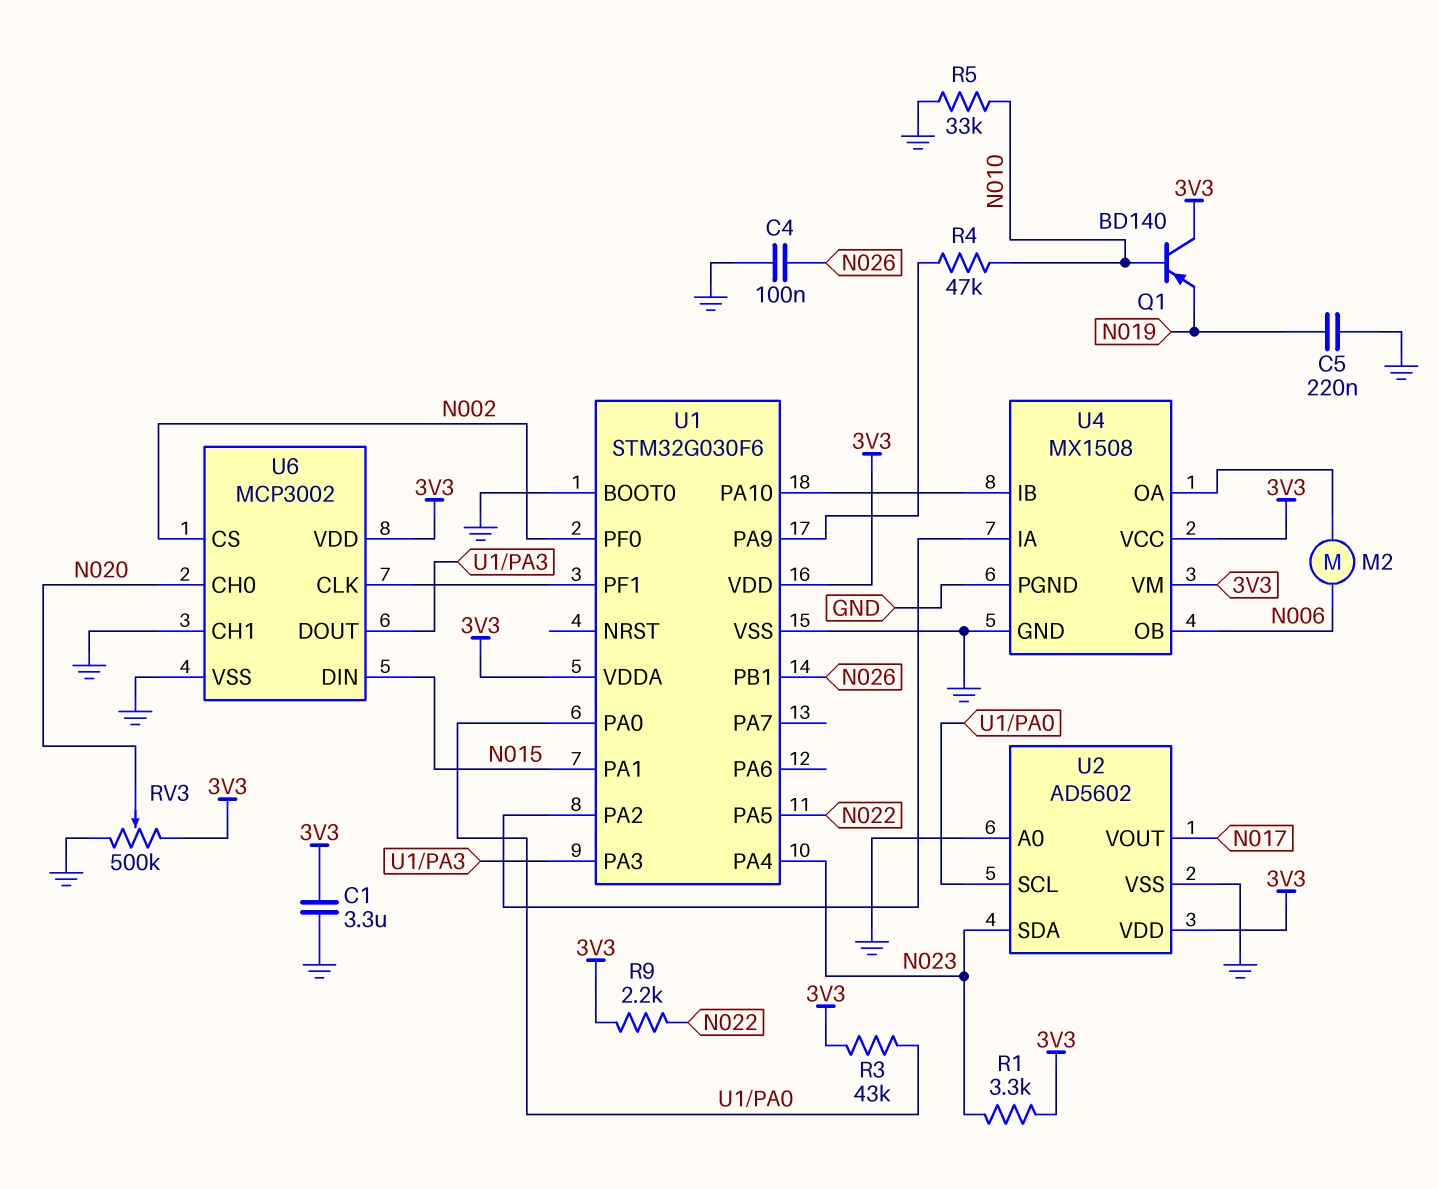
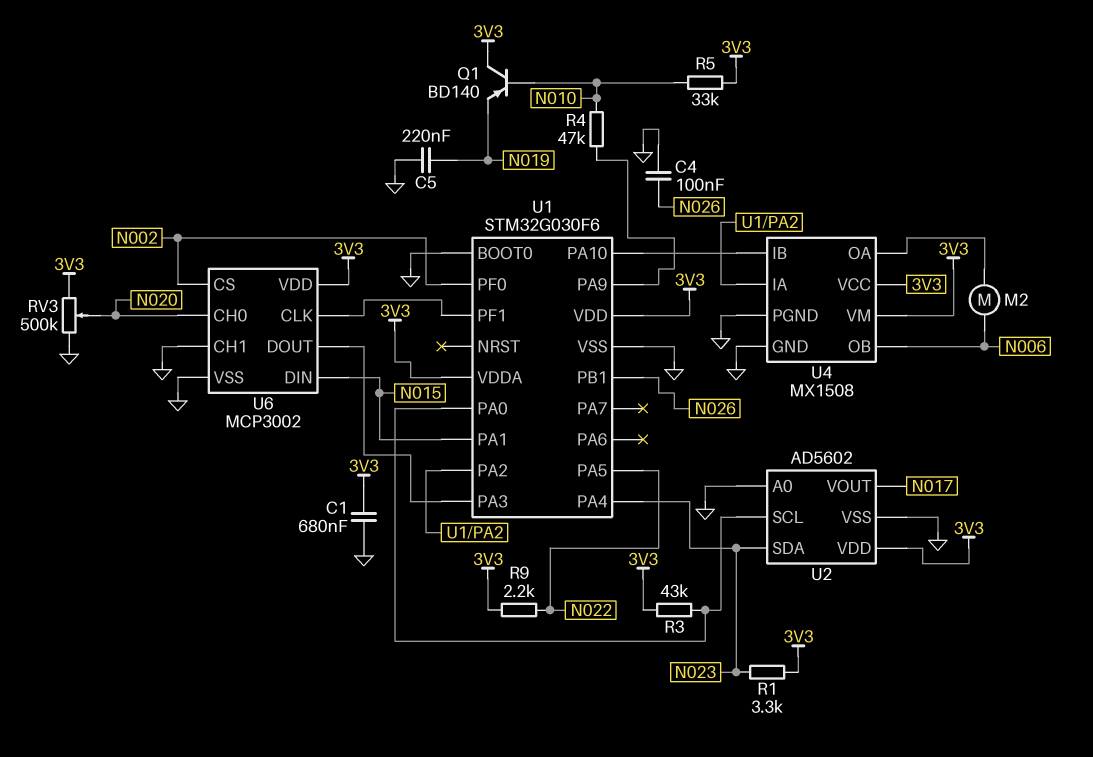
C1: 3.3uF (3V3, GND) -> 680nF (3V3, GND)
R5: 33k (GND, N010) -> 33k (3V3, N010)

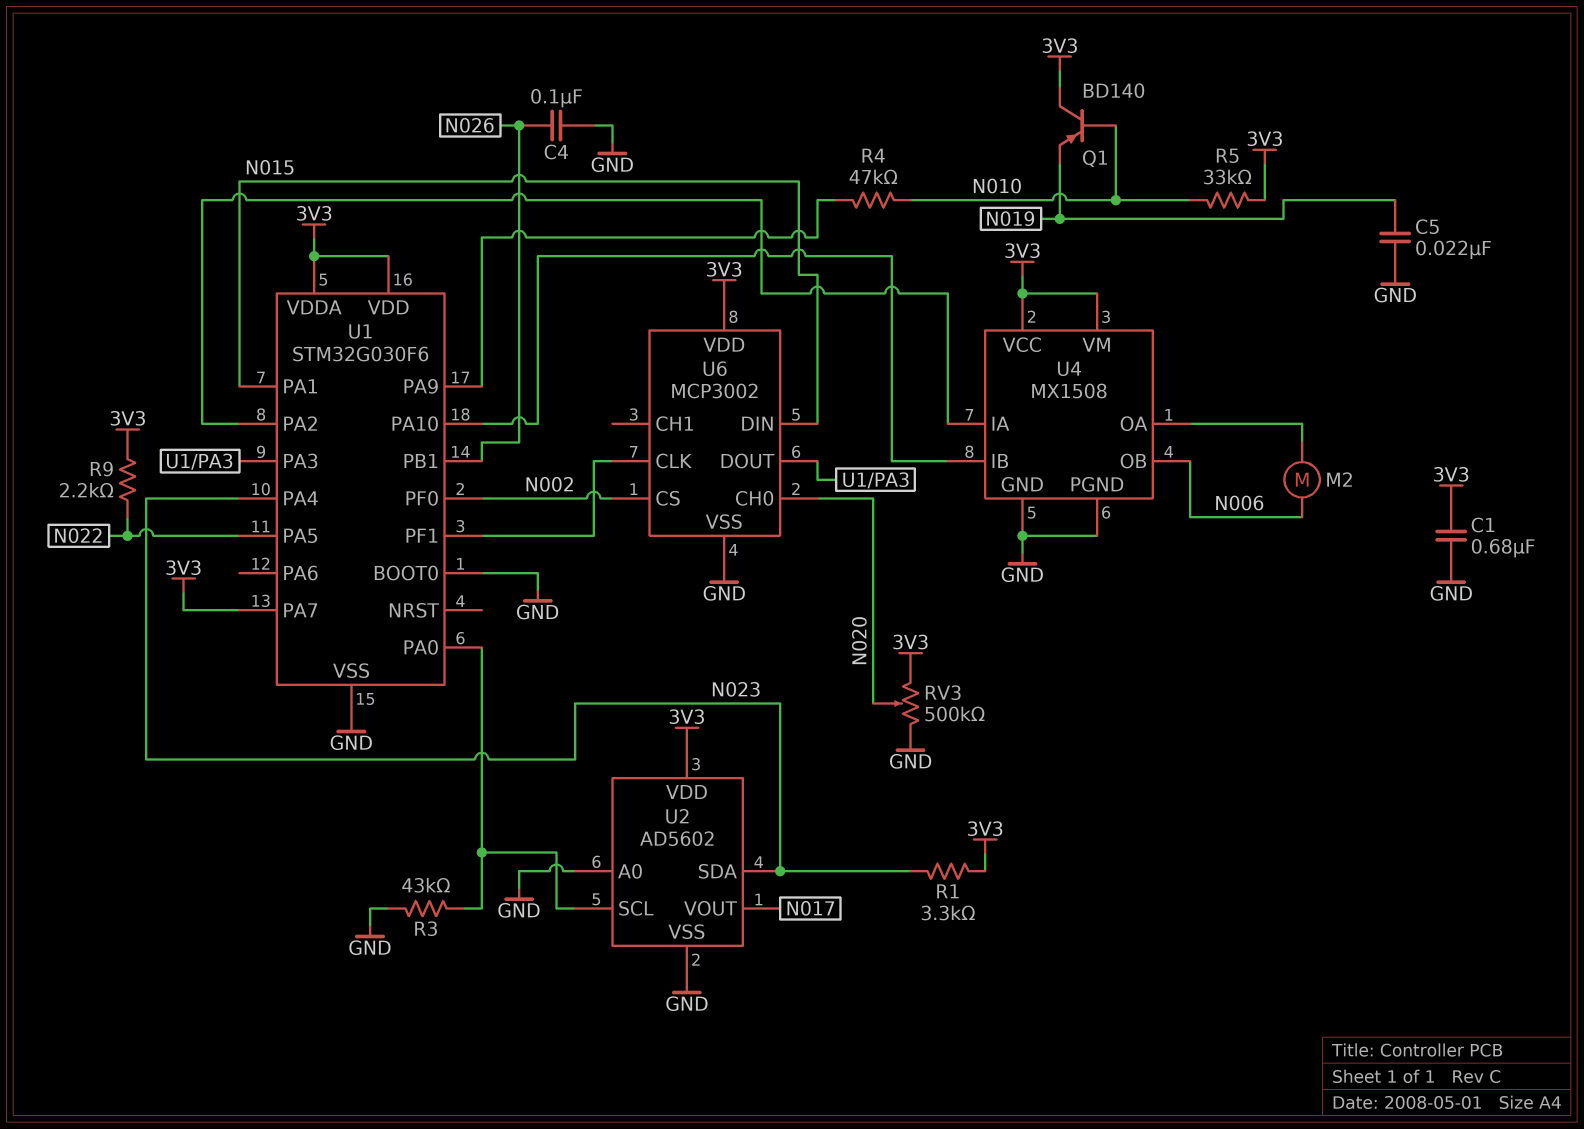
C5: 220nF (GND, N019) -> 22nF (GND, N019)
R3: 43k (3V3, U1/PA0) -> 43k (GND, U1/PA0)
U1 pin PA7: none -> 3V3
U6 pin CH1: GND -> none

